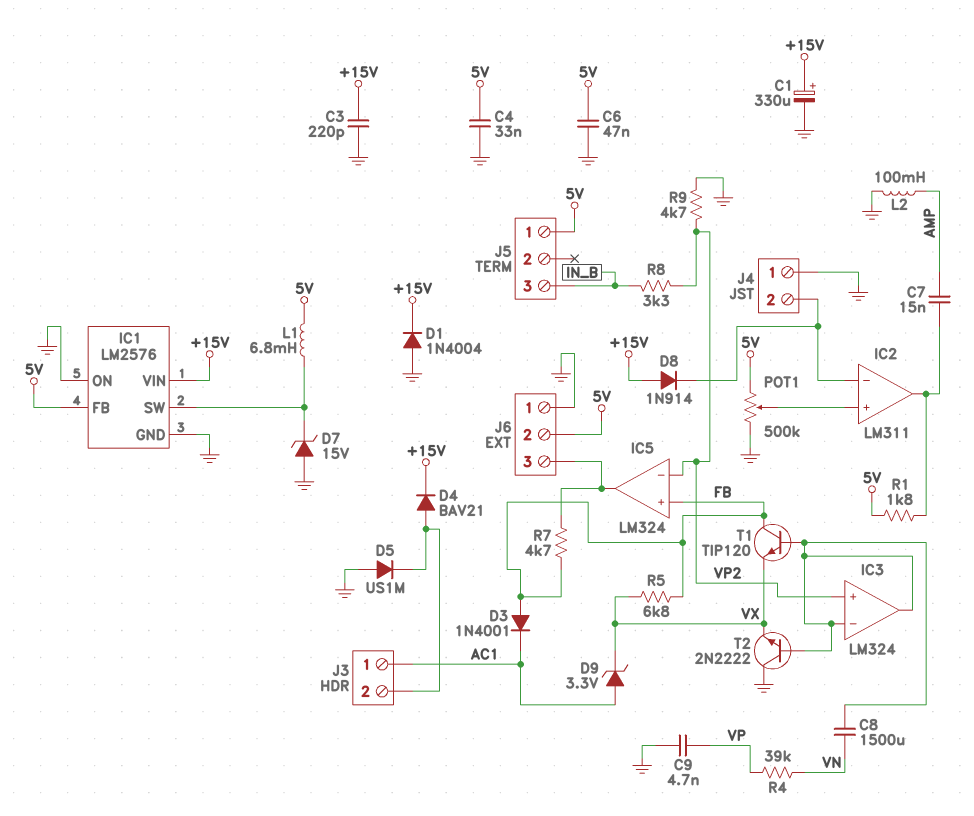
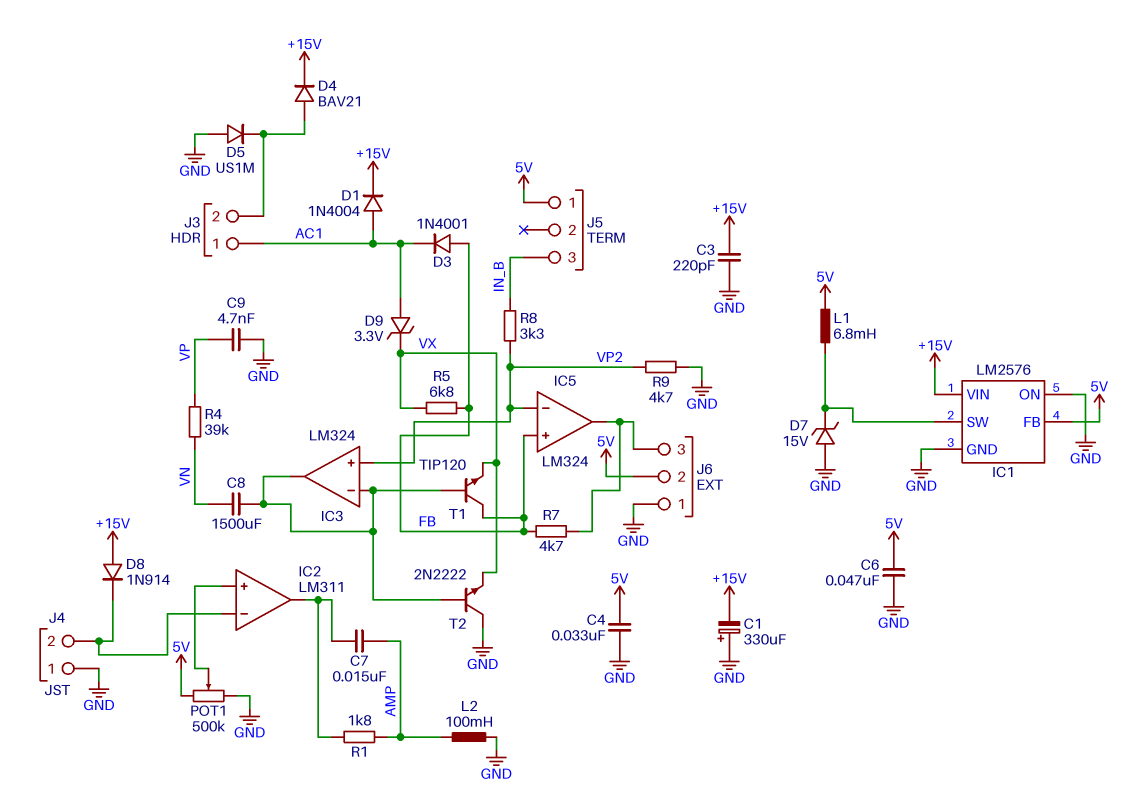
C1: 330uF (plus +15V, minus GND) -> 330uF (plus GND, minus +15V)
D1: diode 1N4004 (A GND, K +15V) -> diode 1N4004 (A AC1, K +15V)
R1: 1.8k (5V, IC2/out) -> 1.8k (AMP, IC2/out)

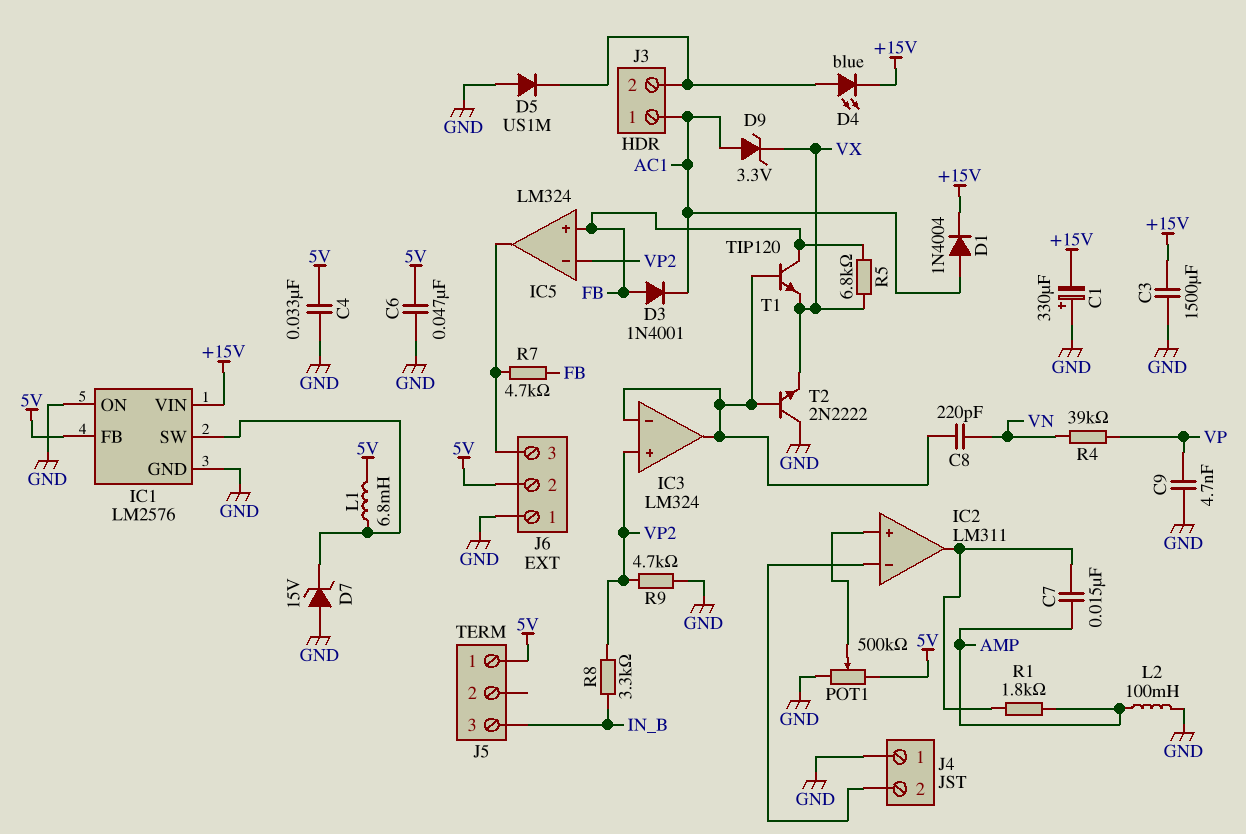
C3: 220pF (+15V, GND) -> 1500uF (+15V, GND)
C8: 1500uF (IC3/in-, VN) -> 220pF (IC3/in-, VN)
D4: diode BAV21 (A J3/2, K +15V) -> LED blue (A J3/2, K +15V)
D8: diode 1N914 (A +15V, K IC2/in-) -> none

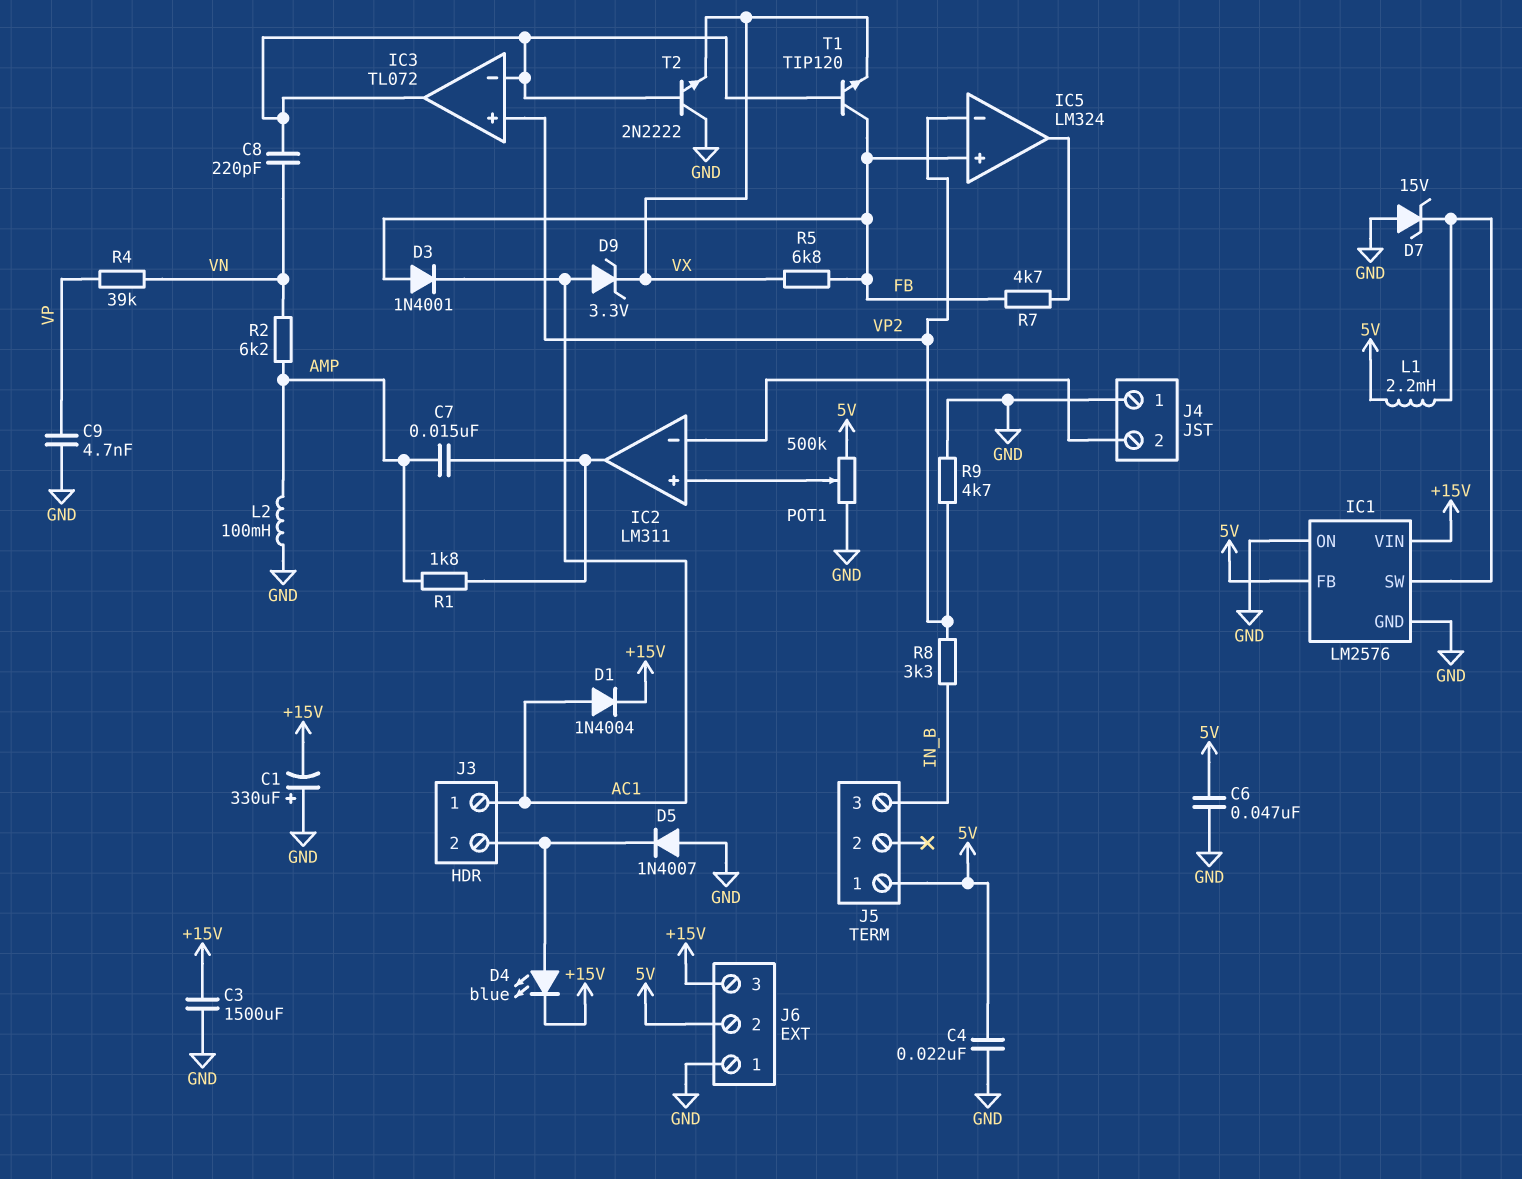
C4: 33nF (5V, GND) -> 22nF (5V, GND)
D5: diode US1M (A GND, K J3/2) -> diode 1N4007 (A GND, K J3/2)
IC3: LM324 -> TL072
J6 pin 3: IC5/out -> +15V
L1: 6.8mH (5V, IC1/SW) -> 2.2mH (5V, IC1/SW)
R2: none -> 6.2k (AMP, VN)

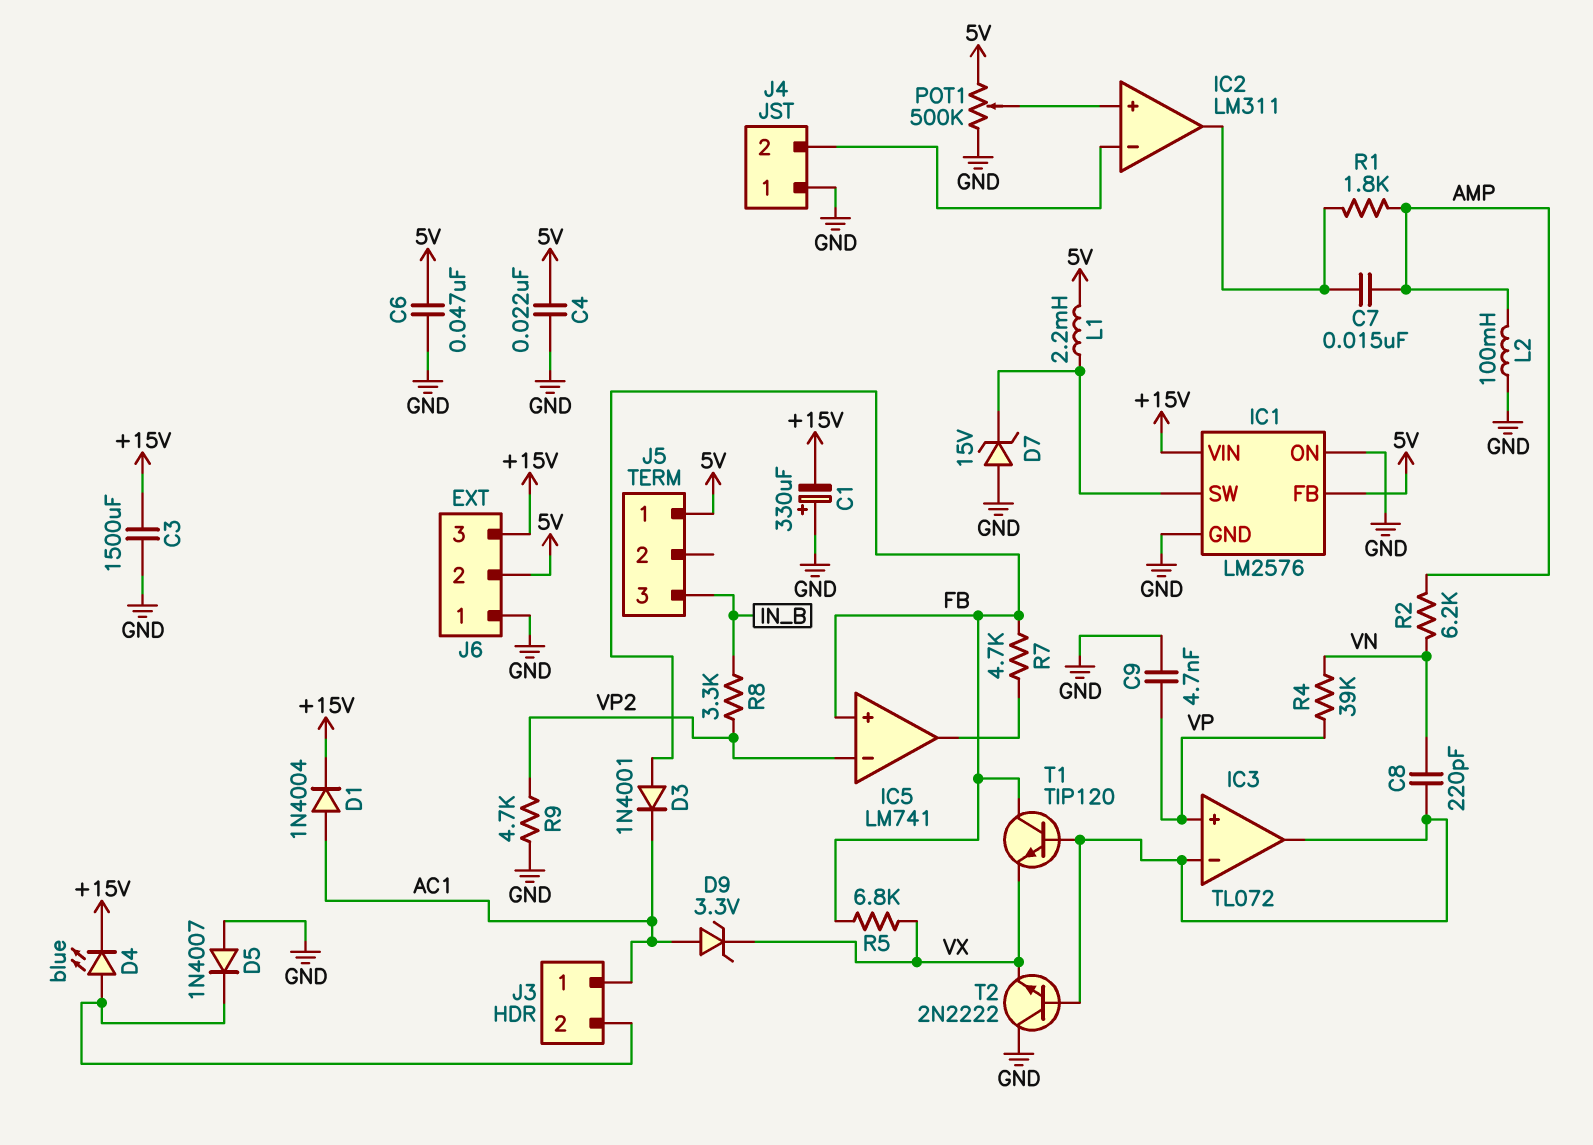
IC3 pin in+: VP2 -> VP
IC5: LM324 -> LM741

